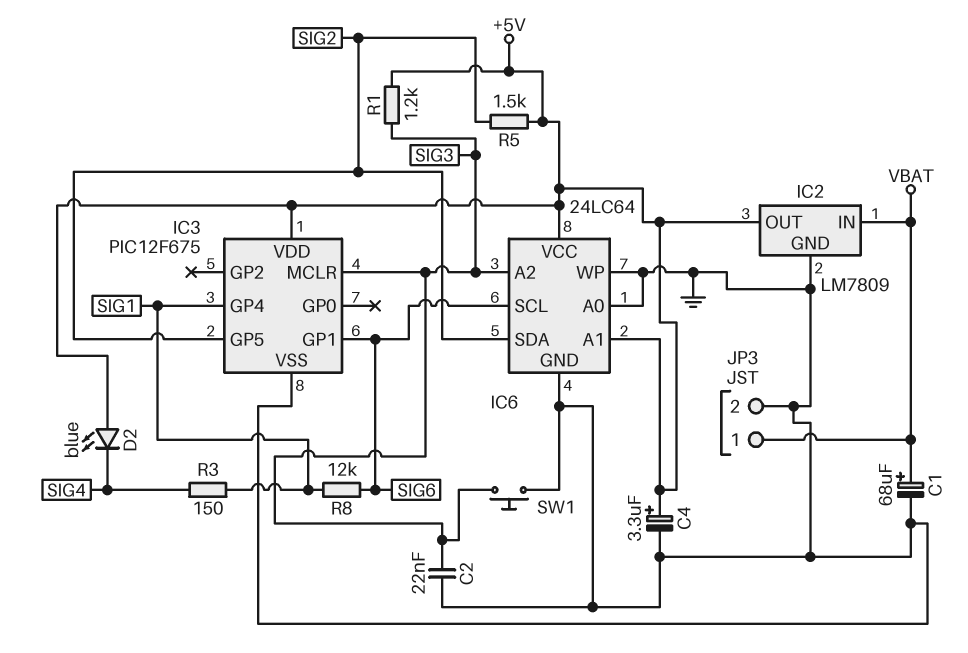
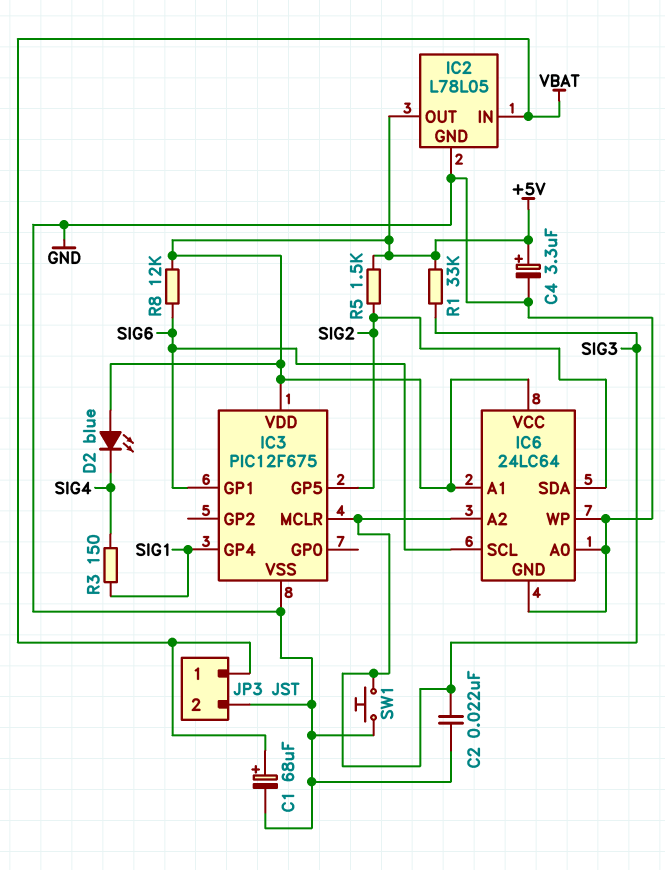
IC2: LM7809 -> L78L05
R1: 1.2k (+5V, SIG3) -> 33k (+5V, SIG3)
R8: 12k (SIG1, SIG6) -> 12k (+5V, SIG6)

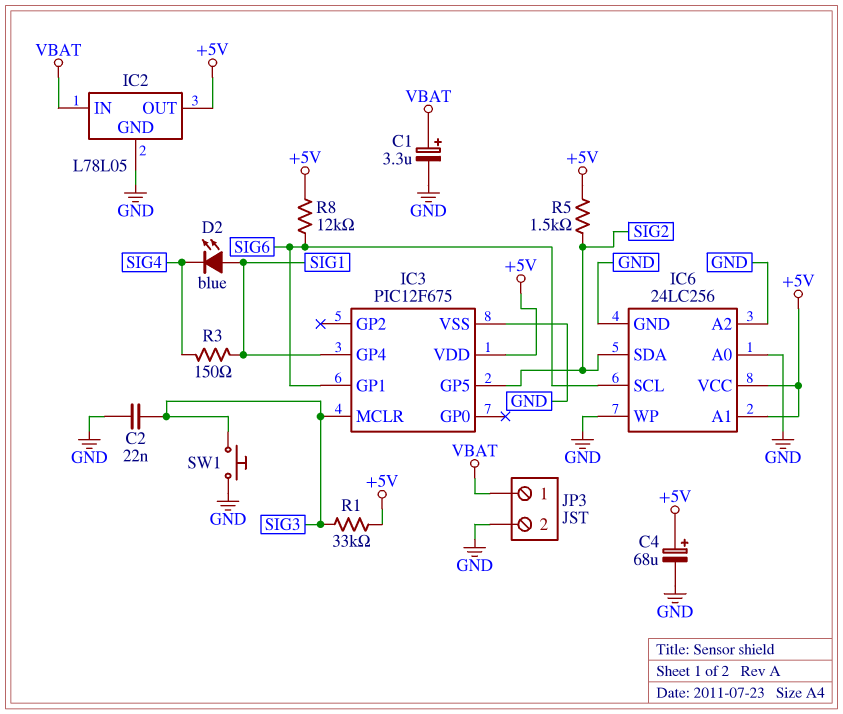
C1: 68uF (plus VBAT, minus GND) -> 3.3uF (plus VBAT, minus GND)
C4: 3.3uF (plus +5V, minus GND) -> 68uF (plus +5V, minus GND)
D2: LED blue (A +5V, K SIG4) -> LED blue (A SIG1, K SIG4)
IC6: 24LC64 -> 24LC256
IC6 pin A2: SIG3 -> GND

